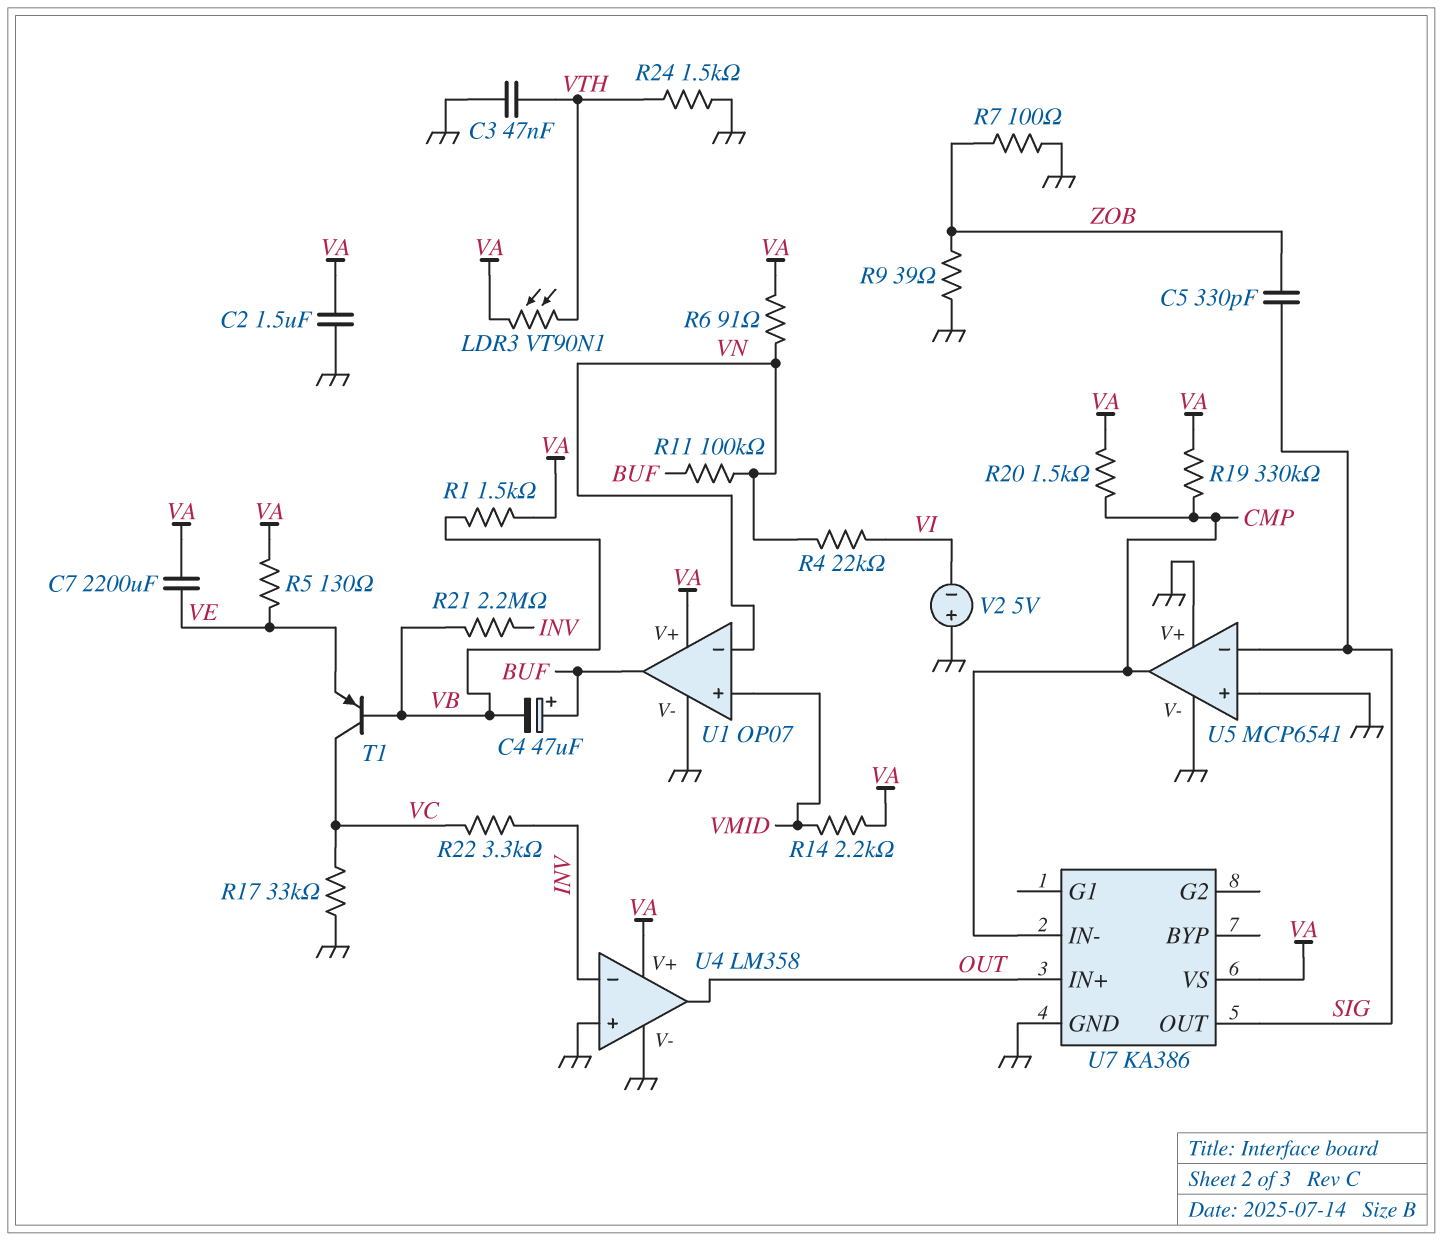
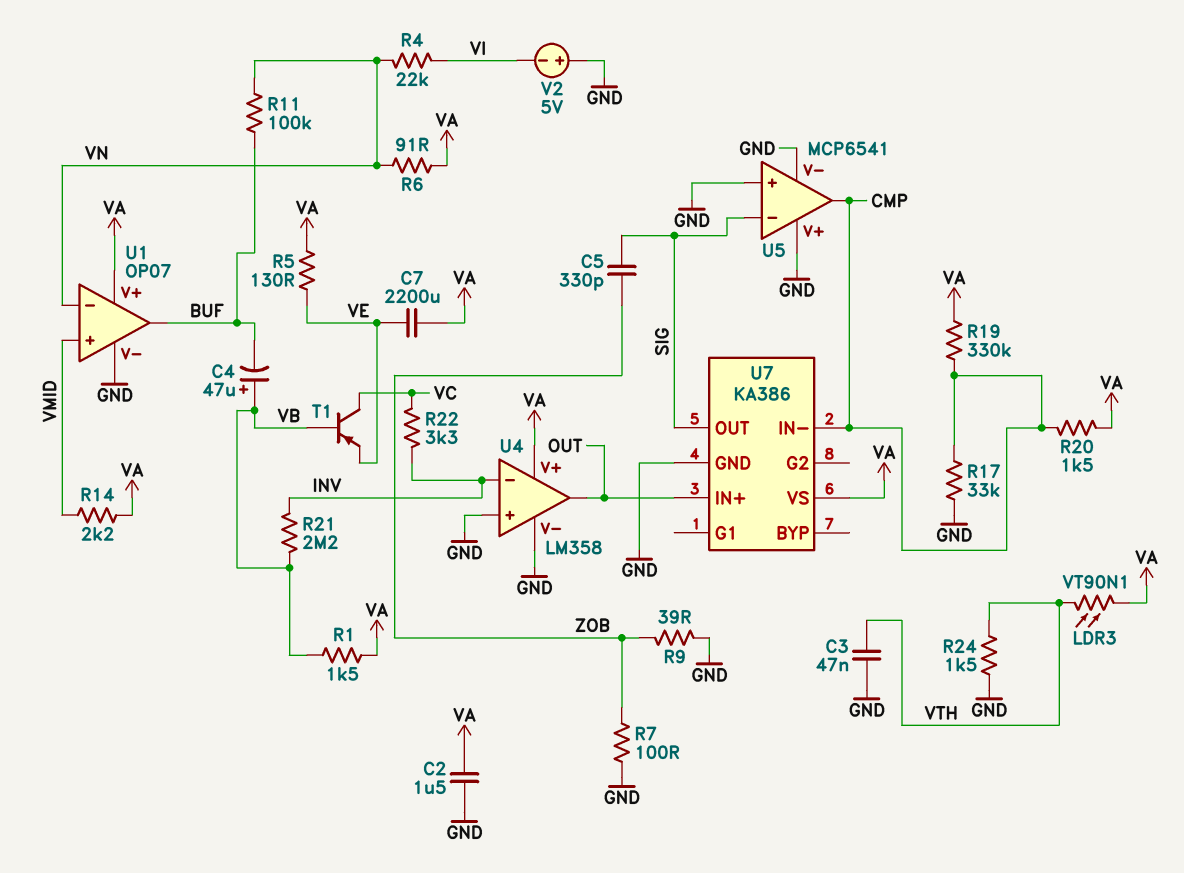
C4: 47uF (plus BUF, minus VB) -> 47uF (plus VB, minus BUF)
R17: 33k (GND, VC) -> 33k (CMP, GND)

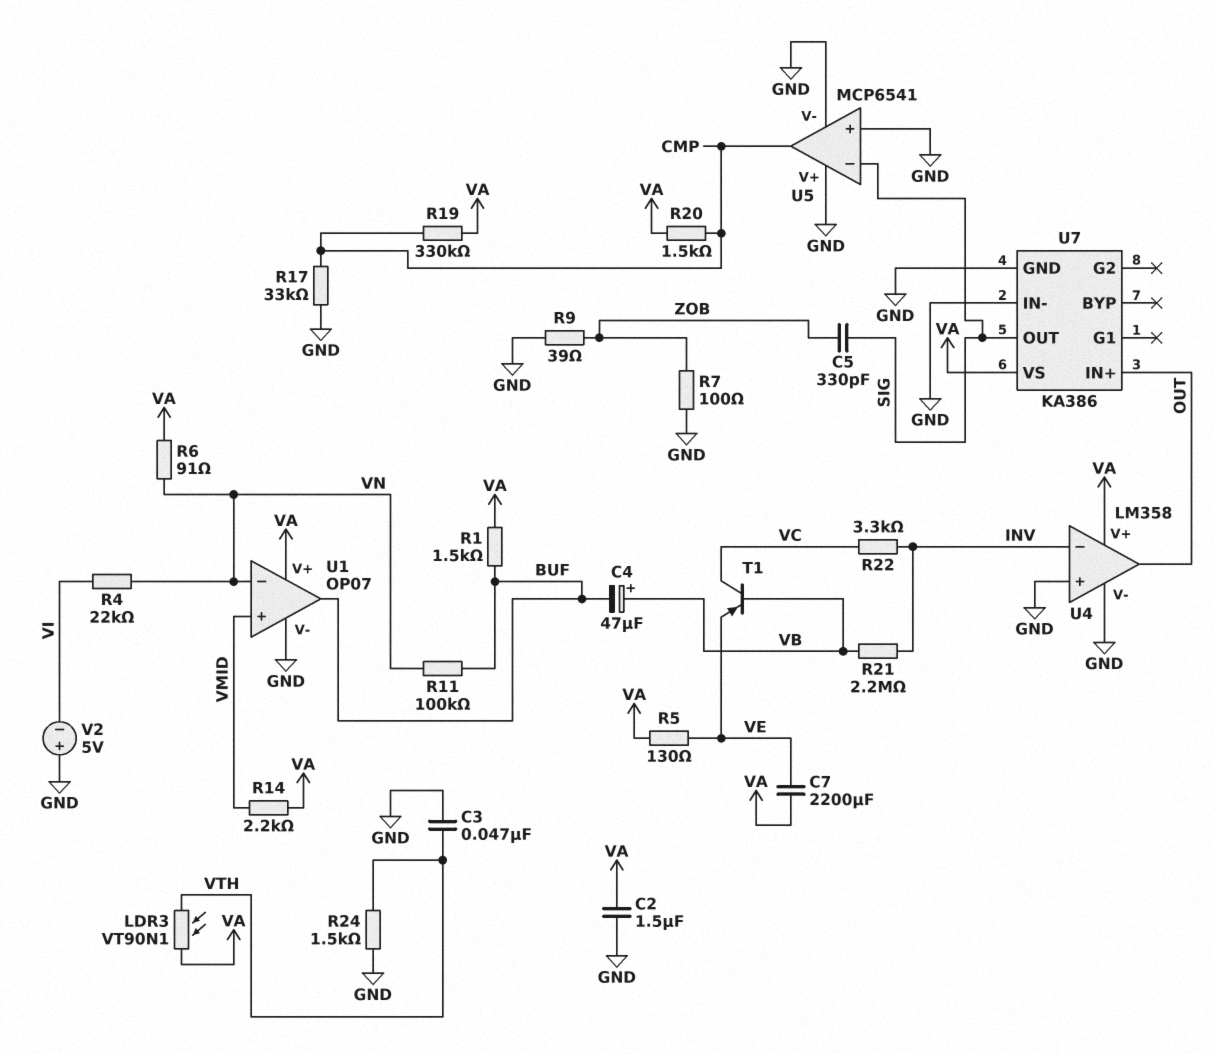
R1: 1.5k (VA, VB) -> 1.5k (BUF, VA)
U7 pin IN-: CMP -> GND

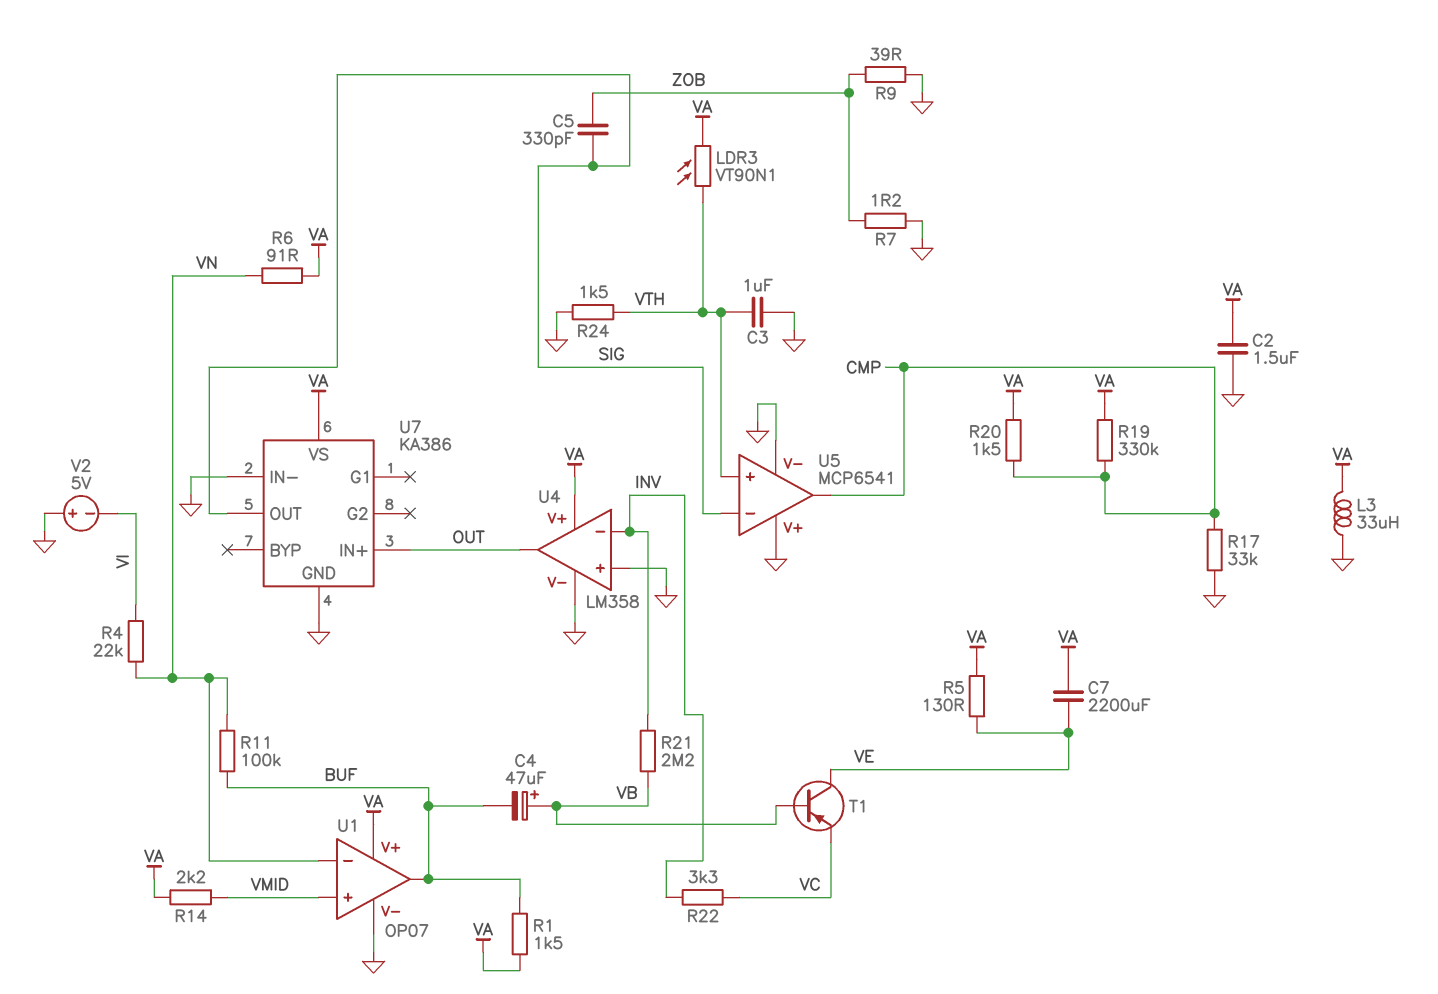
C3: 47nF (GND, VTH) -> 1uF (GND, VTH)
L3: none -> 33uH (GND, VA)
R7: 100 (GND, ZOB) -> 1.2 (GND, ZOB)
T1: PNP (B VB, C VC, E VE) -> PNP (B VB, C VE, E VC)
U5 pin in+: GND -> VTH

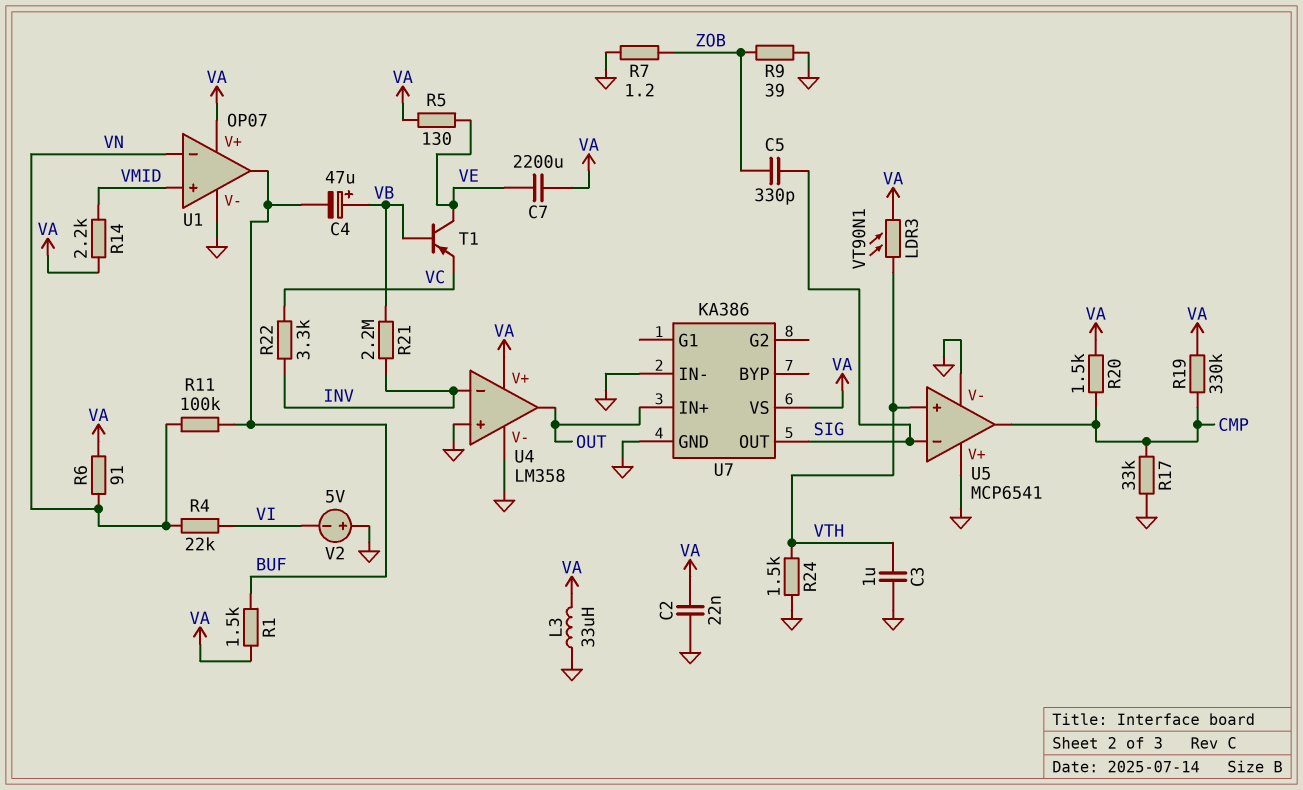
C2: 1.5uF (GND, VA) -> 22nF (GND, VA)

